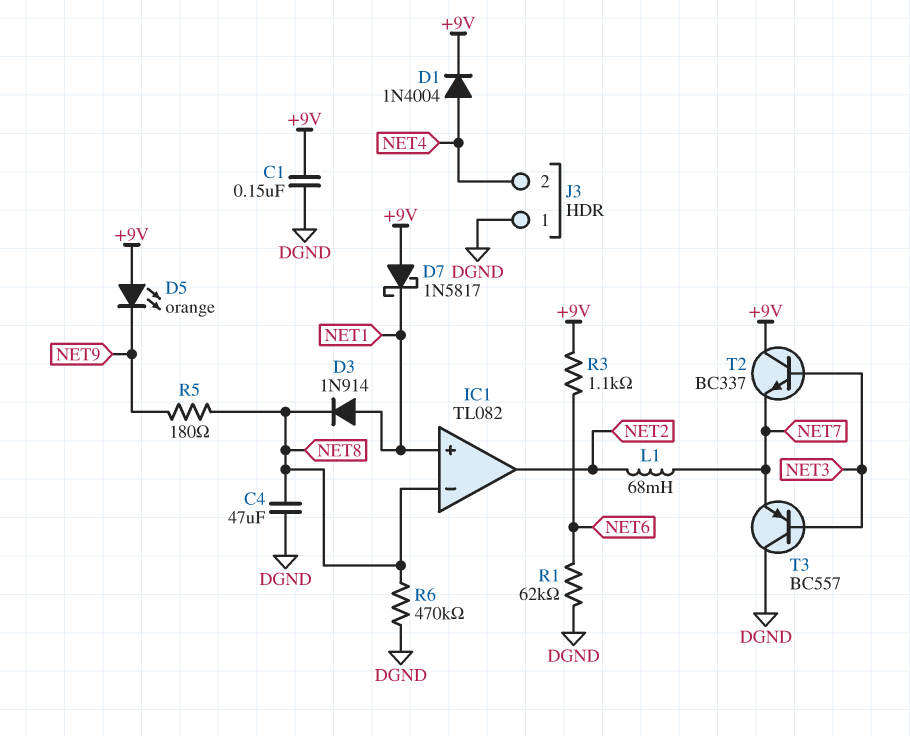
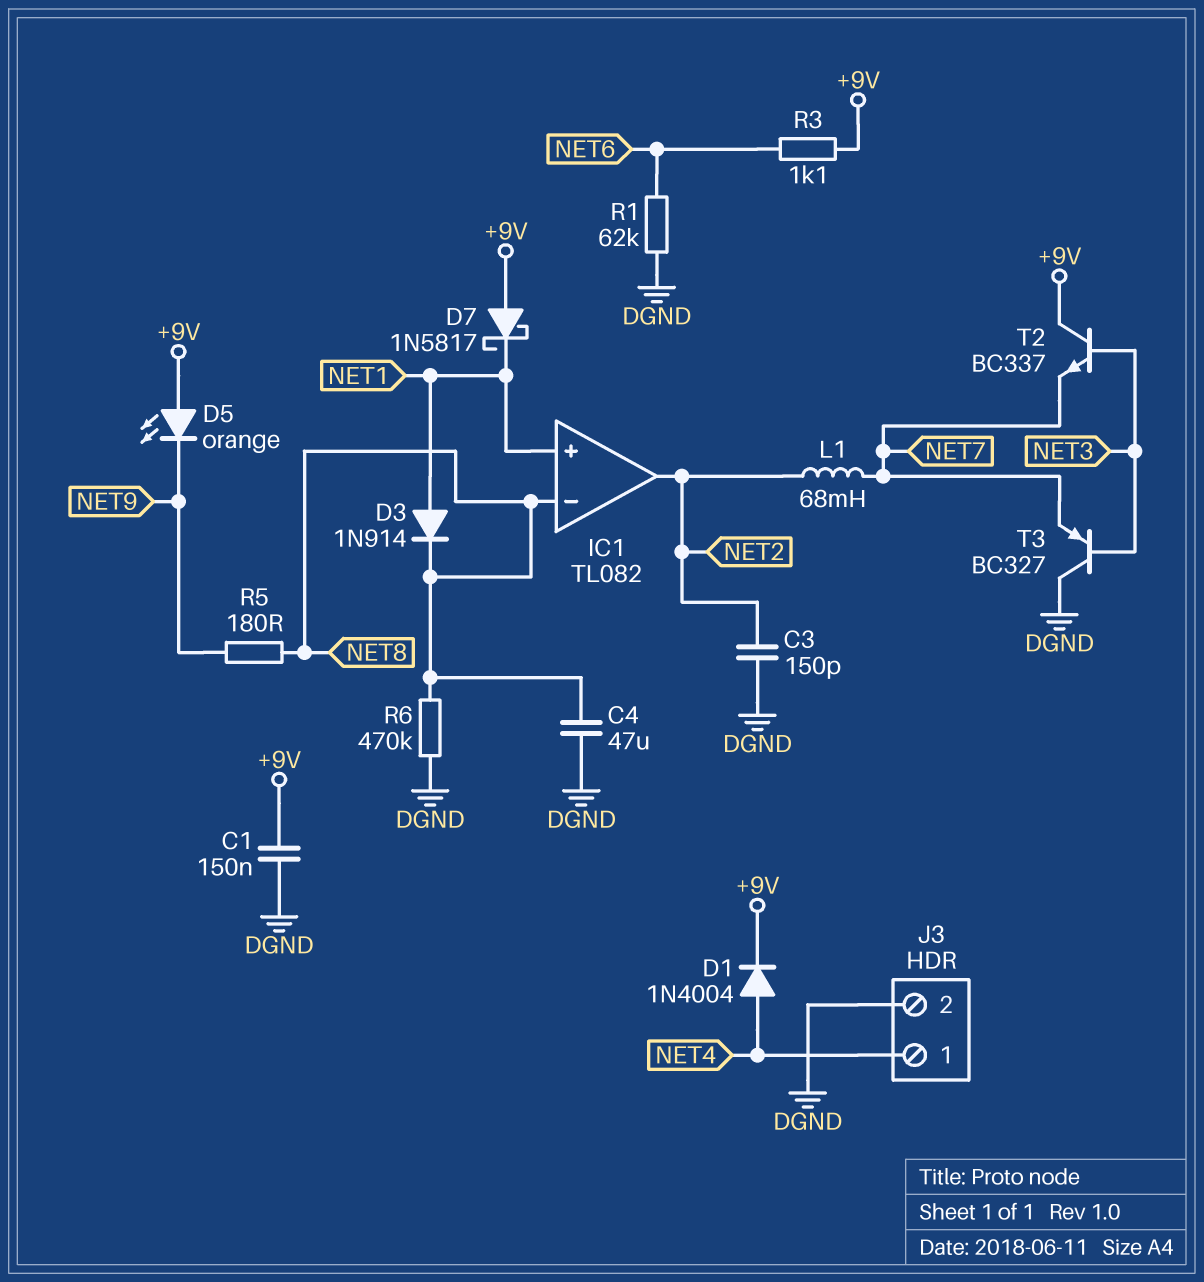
C3: none -> 150pF (DGND, NET2)
J3 pin 1: DGND -> NET4
J3 pin 2: NET4 -> DGND
T3: PNP BC557 (B NET3, C DGND, E NET7) -> PNP BC327 (B NET3, C DGND, E NET7)

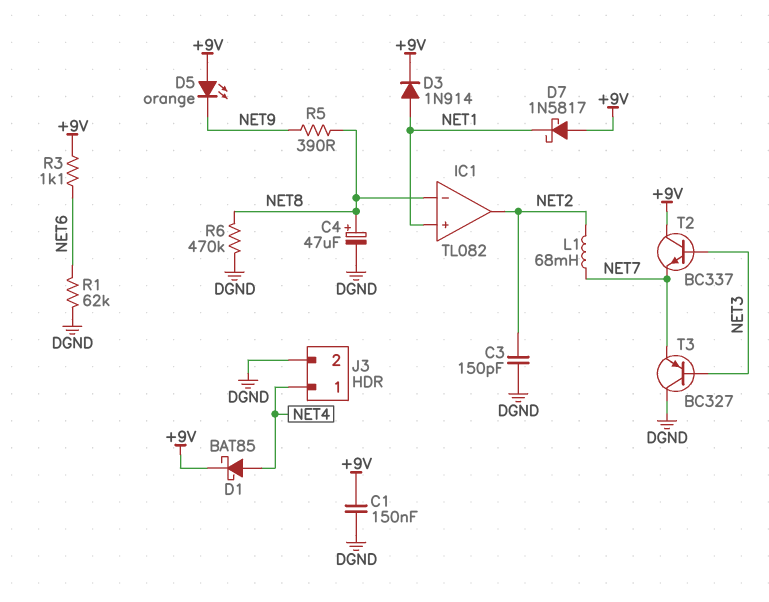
C4: 47uF (DGND, NET8) -> 47uF (plus NET8, minus DGND)
D1: diode 1N4004 (A NET4, K +9V) -> schottky BAT85 (A NET4, K +9V)
D3: diode 1N914 (A NET1, K NET8) -> diode 1N914 (A NET1, K +9V)
R5: 180 (NET8, NET9) -> 390 (NET8, NET9)

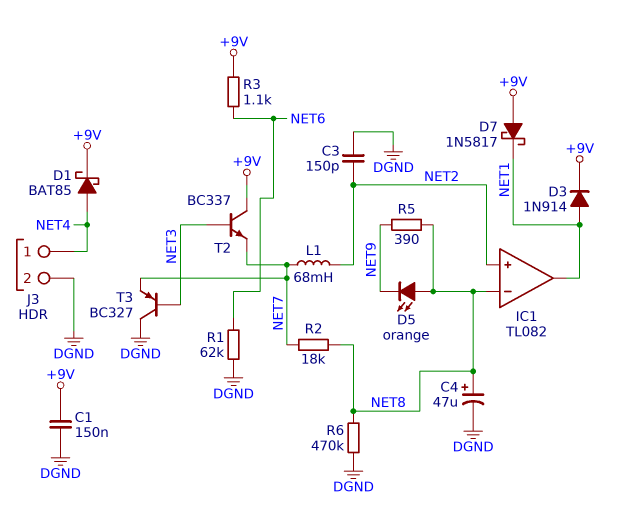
D5: LED orange (A +9V, K NET9) -> LED orange (A NET8, K NET9)
IC1 pin in+: NET1 -> NET2
IC1 pin out: NET2 -> NET1
R2: none -> 18k (NET7, NET8)

